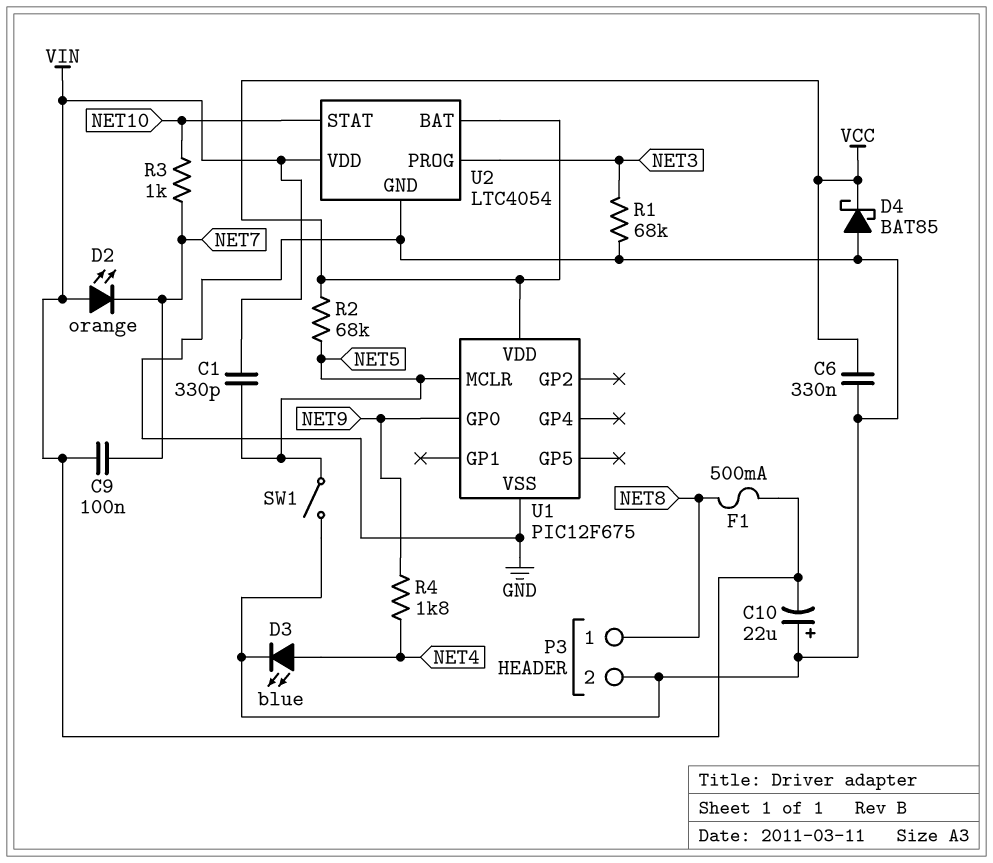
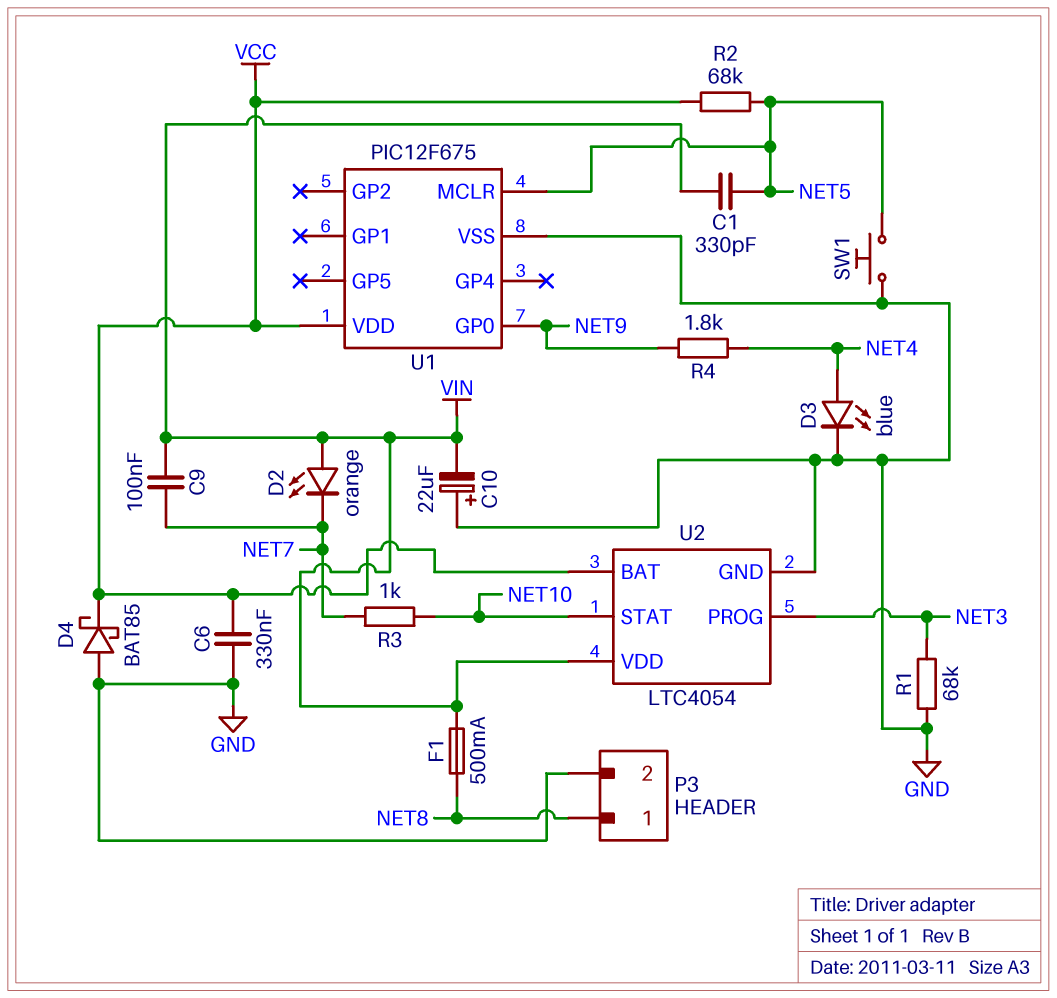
SW1: switch (GND, NET5) -> button (GND, NET5)

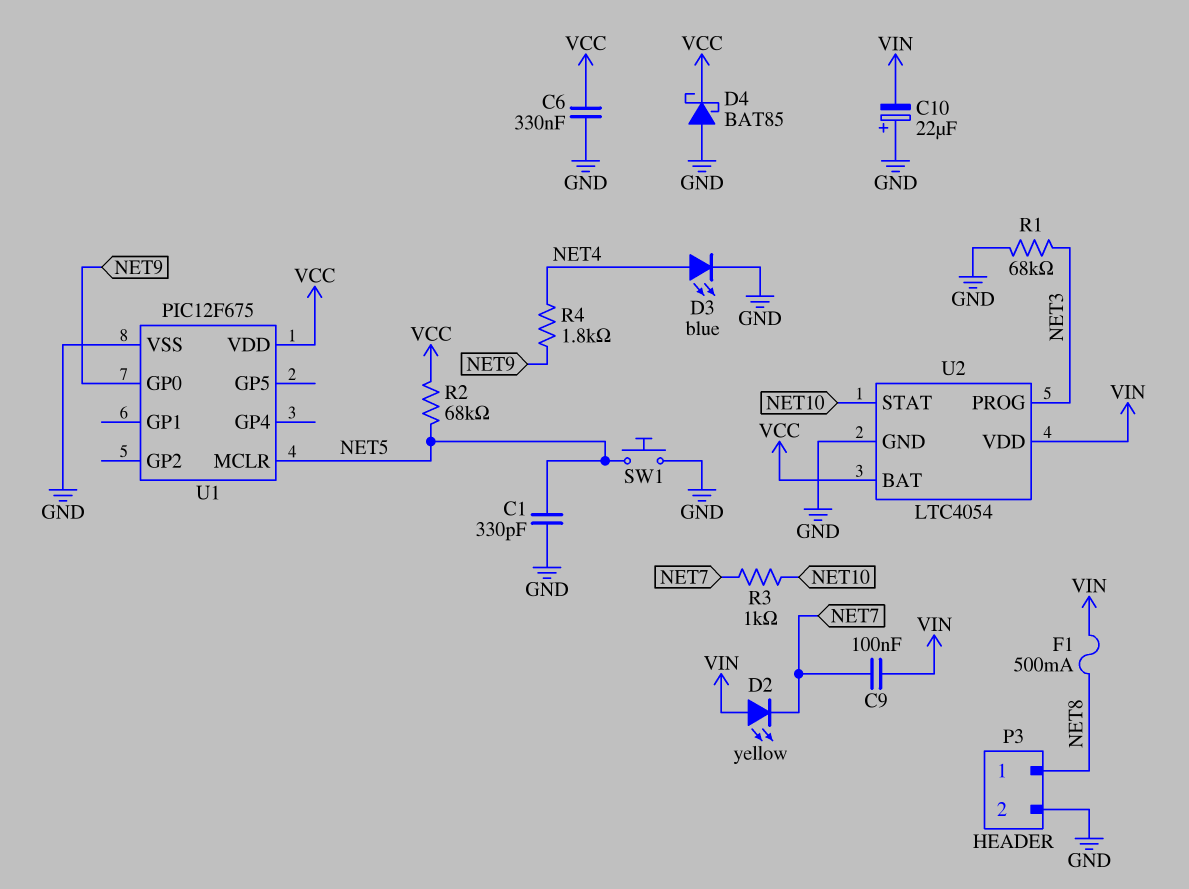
C1: 330pF (NET5, VIN) -> 330pF (GND, NET5)
D2: LED orange (A VIN, K NET7) -> LED yellow (A VIN, K NET7)

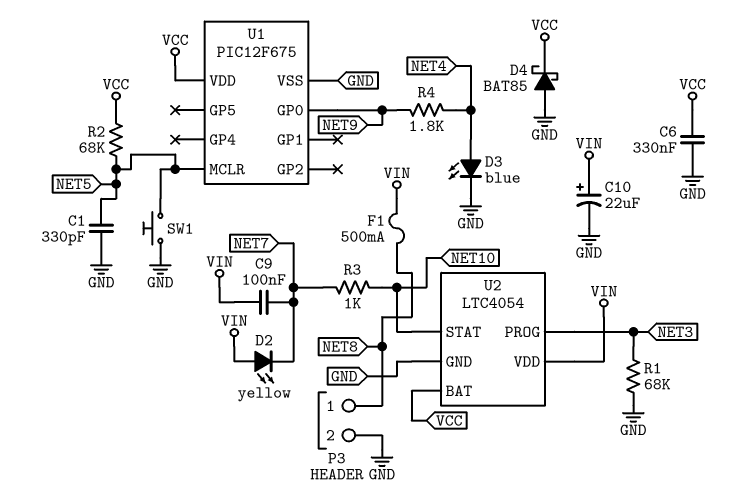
C10: 22uF (plus GND, minus VIN) -> 22uF (plus VIN, minus GND)

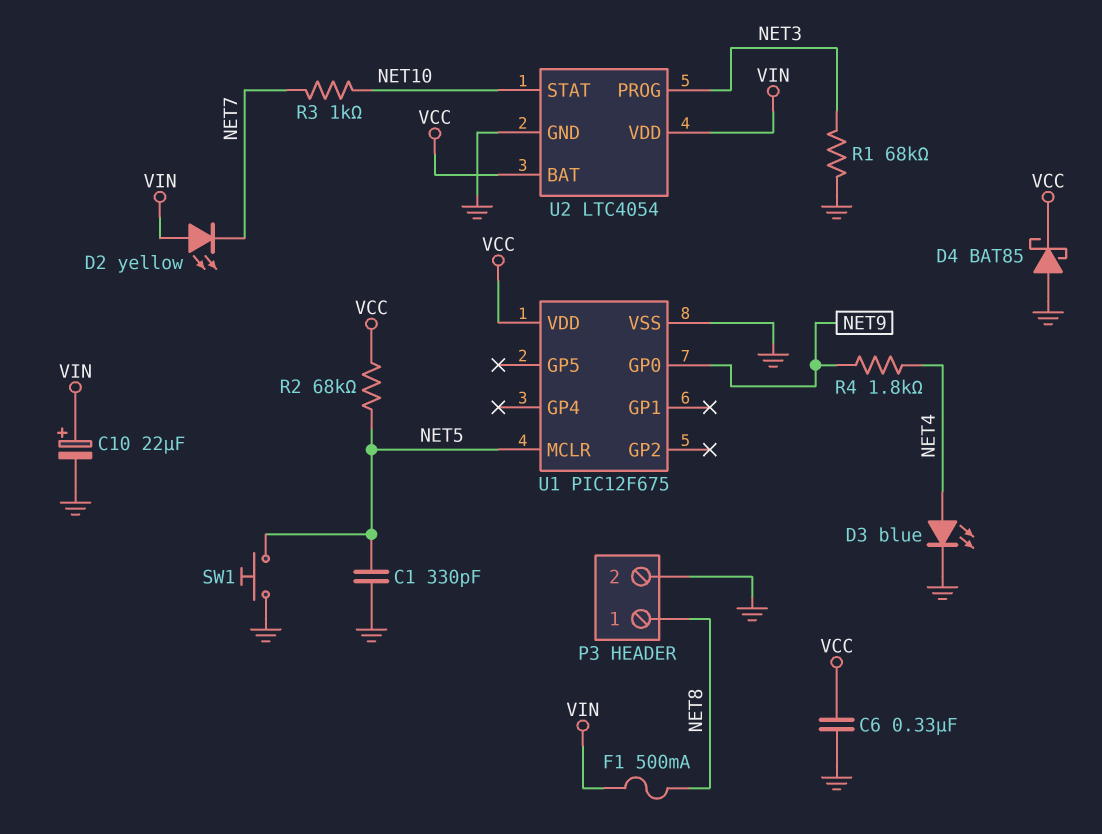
C9: 100nF (NET7, VIN) -> none

